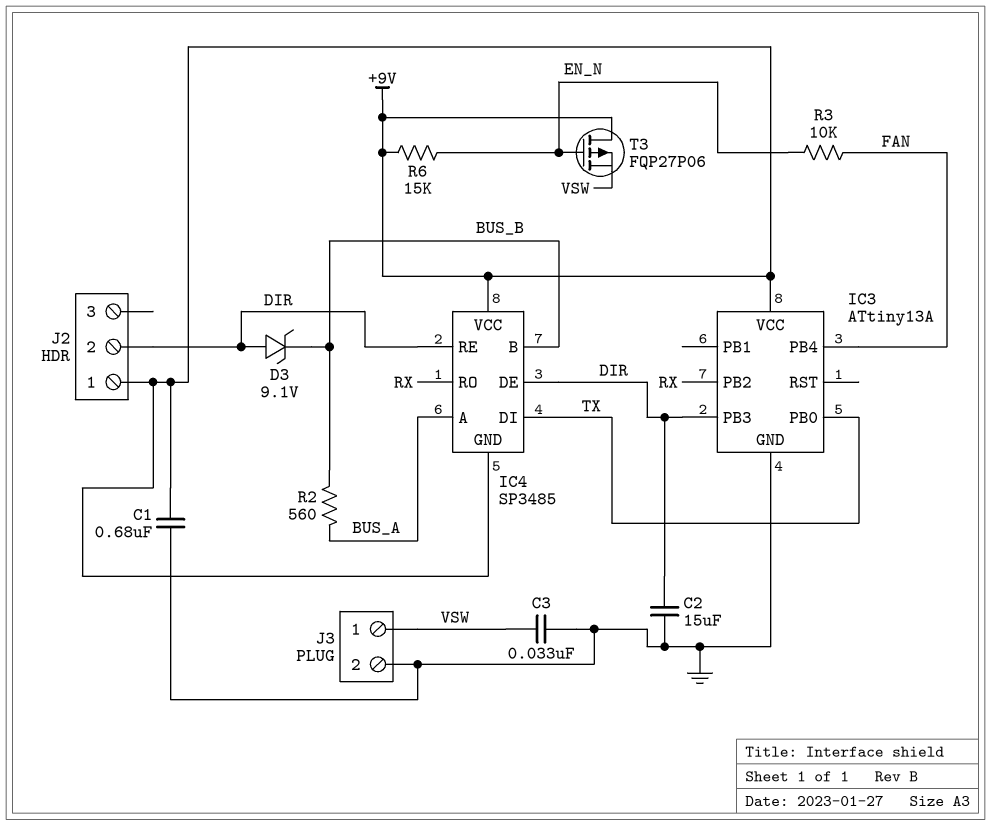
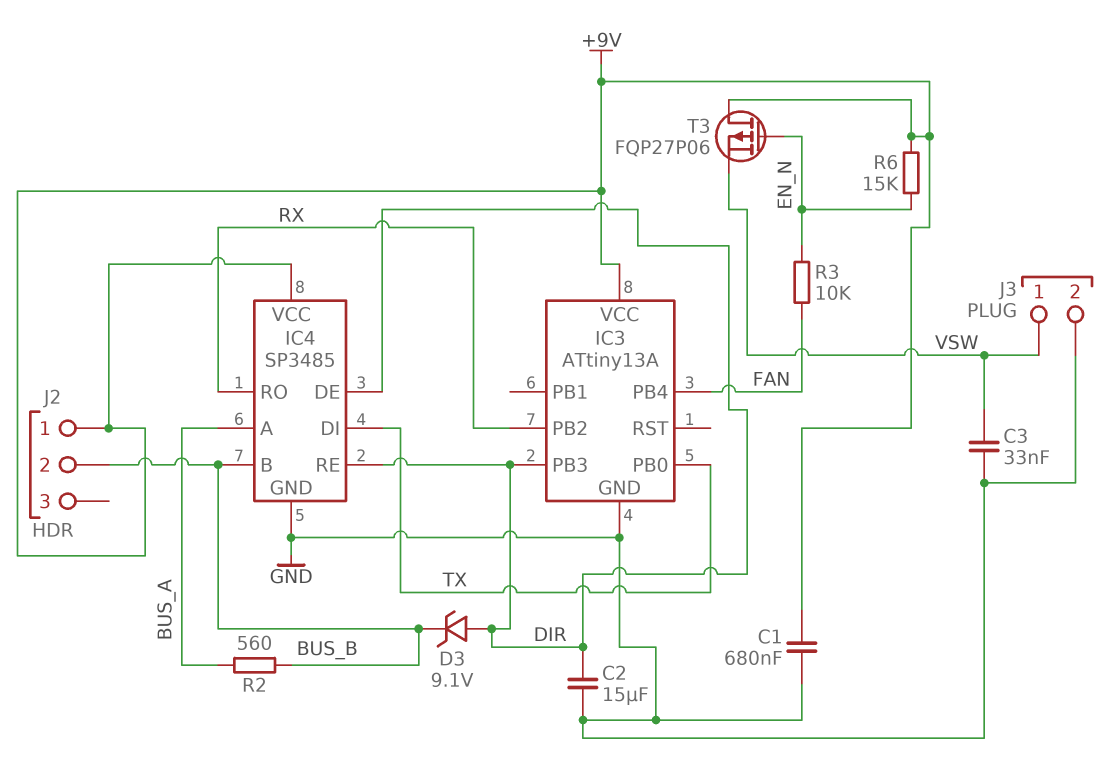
IC4 pin GND: +9V -> GND
J2 pin 2: DIR -> BUS_B

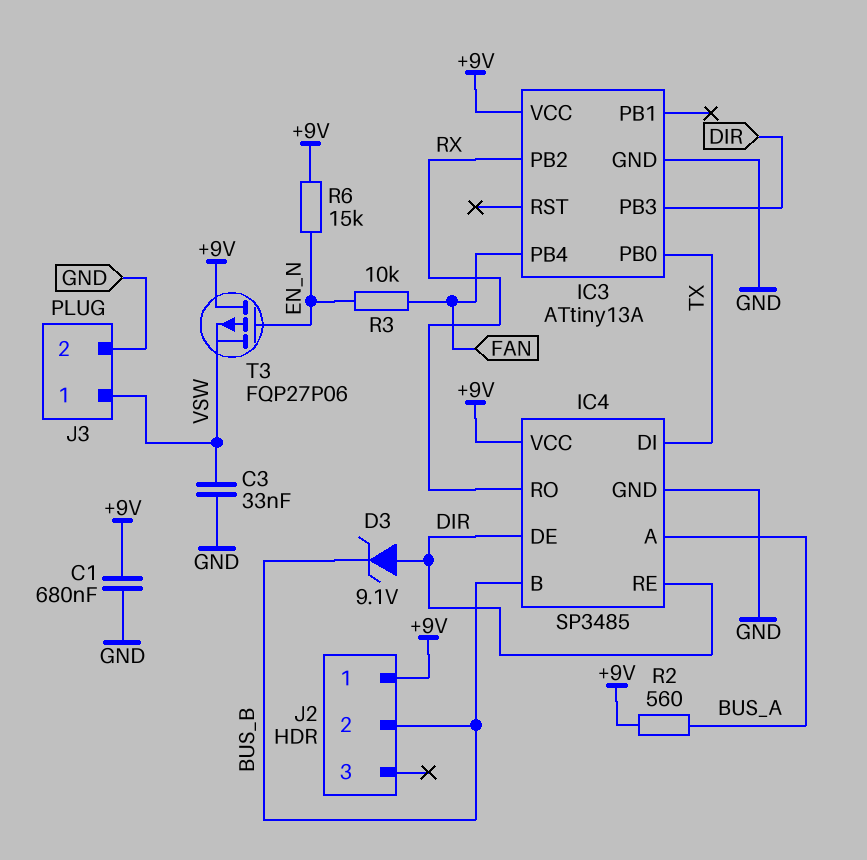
C2: 15uF (DIR, GND) -> none
R2: 560 (BUS_A, BUS_B) -> 560 (+9V, BUS_A)

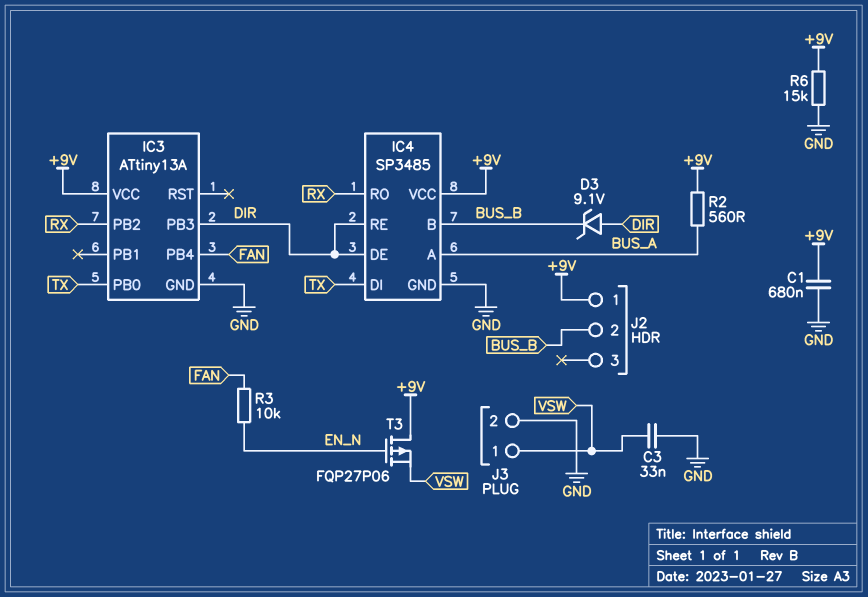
R6: 15k (+9V, EN_N) -> 15k (+9V, GND)

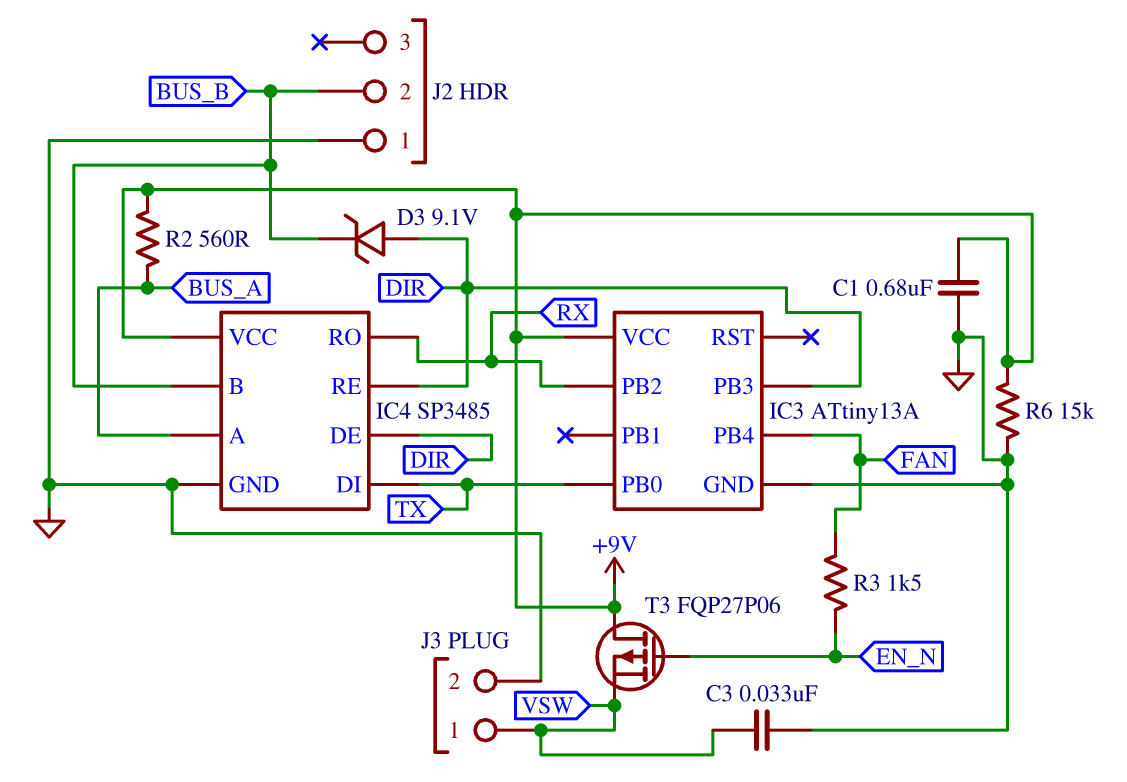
J2 pin 1: +9V -> GND
R3: 10k (EN_N, FAN) -> 1.5k (EN_N, FAN)

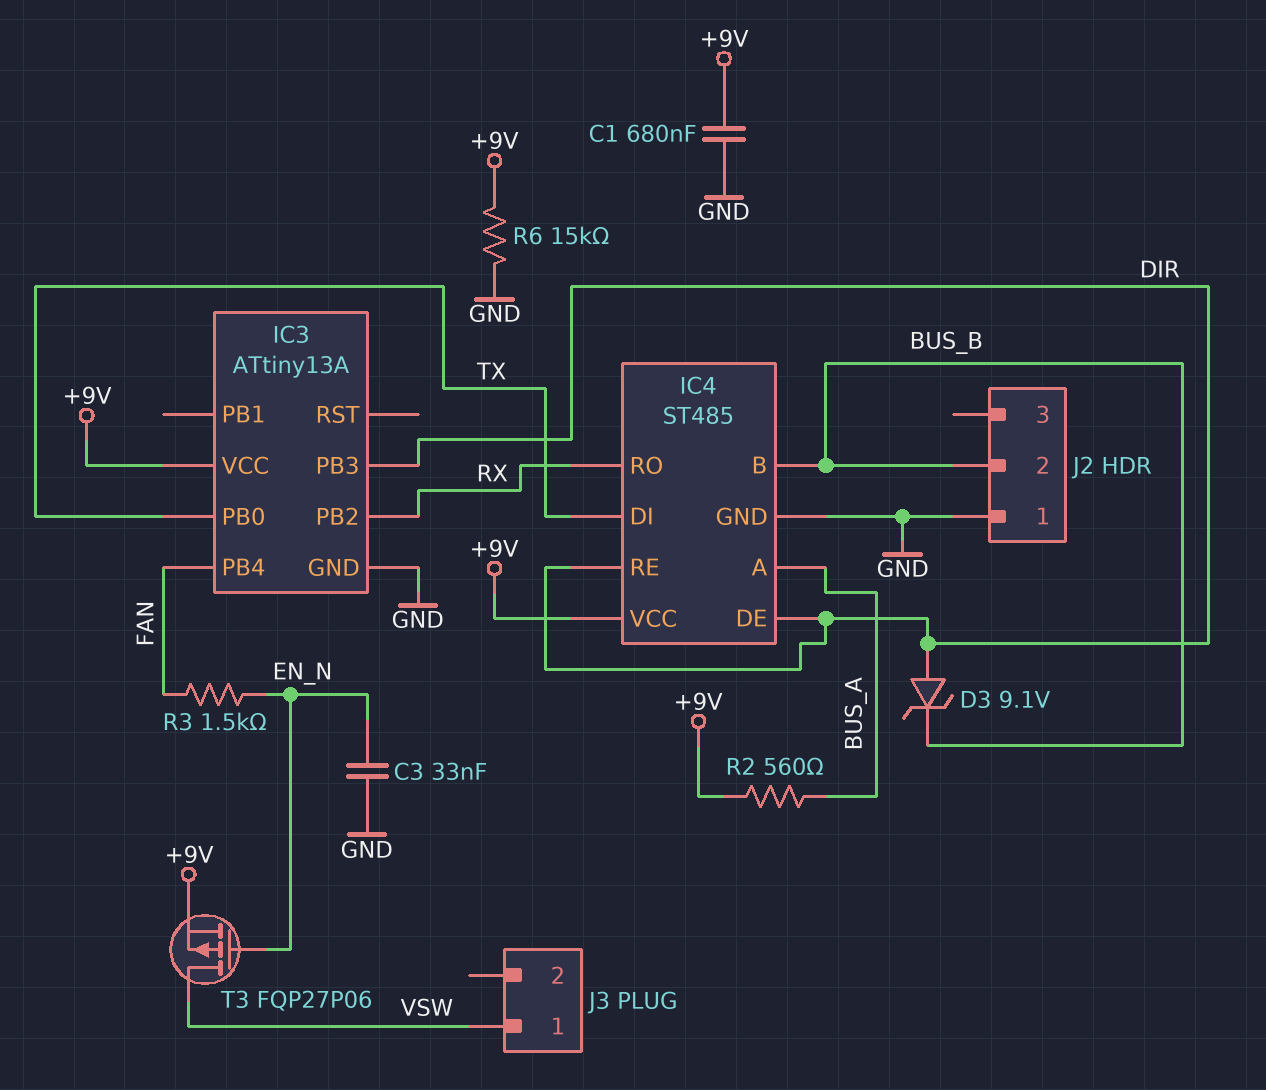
C3: 33nF (GND, VSW) -> 33nF (EN_N, GND)
IC4: SP3485 -> ST485
J3 pin 2: GND -> none
T3: PMOS FQP27P06 (G EN_N, D +9V, S VSW) -> PMOS FQP27P06 (G EN_N, D VSW, S +9V)

